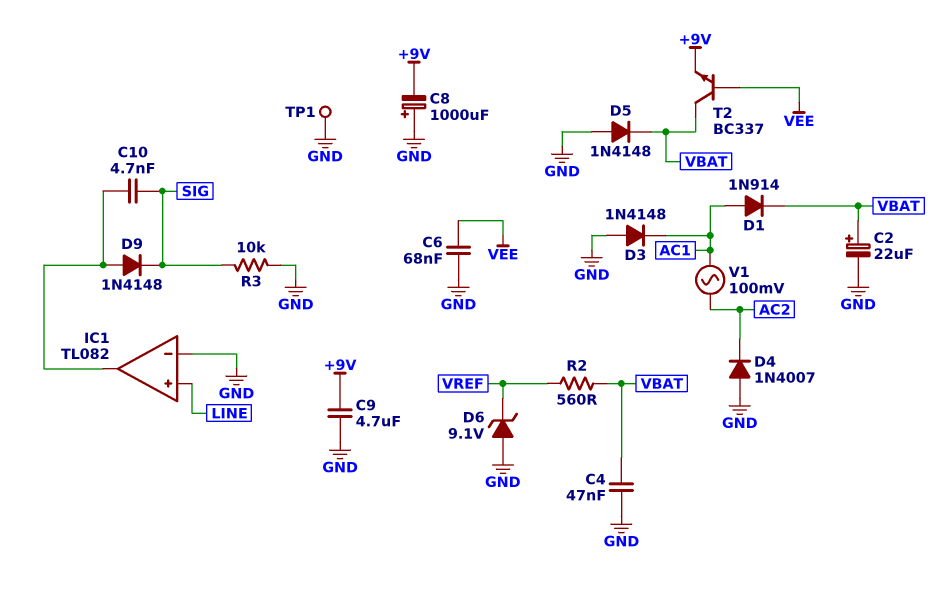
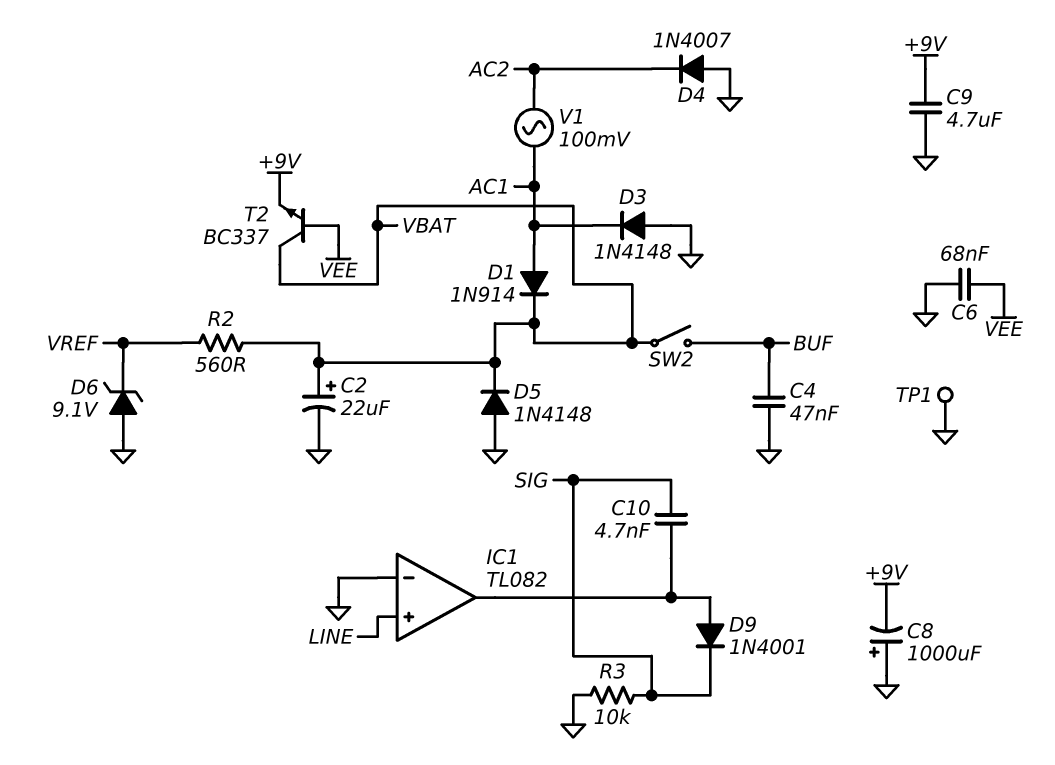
C4: 47nF (GND, VBAT) -> 47nF (BUF, GND)
D9: diode 1N4148 (A IC1/out, K SIG) -> diode 1N4001 (A IC1/out, K SIG)
SW2: none -> switch (BUF, VBAT)

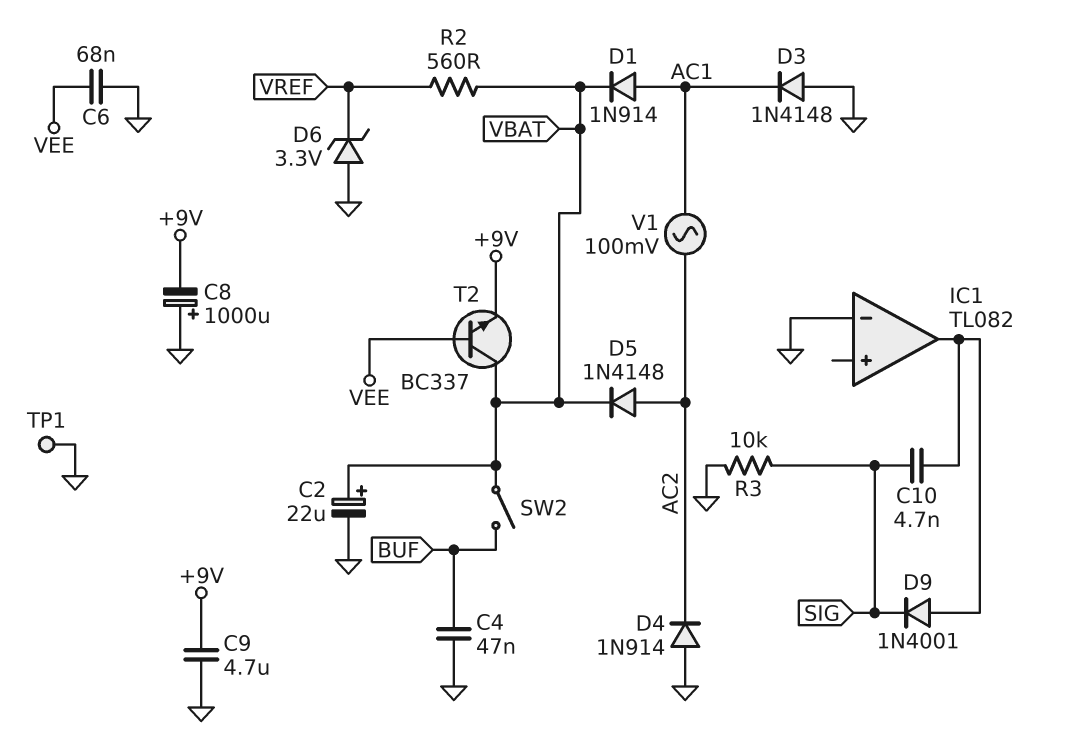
D4: diode 1N4007 (A GND, K AC2) -> diode 1N914 (A GND, K AC2)
D5: diode 1N4148 (A GND, K VBAT) -> diode 1N4148 (A AC2, K VBAT)
D6: zener 9.1V (A GND, K VREF) -> zener 3.3V (A GND, K VREF)
IC1 pin in+: LINE -> none

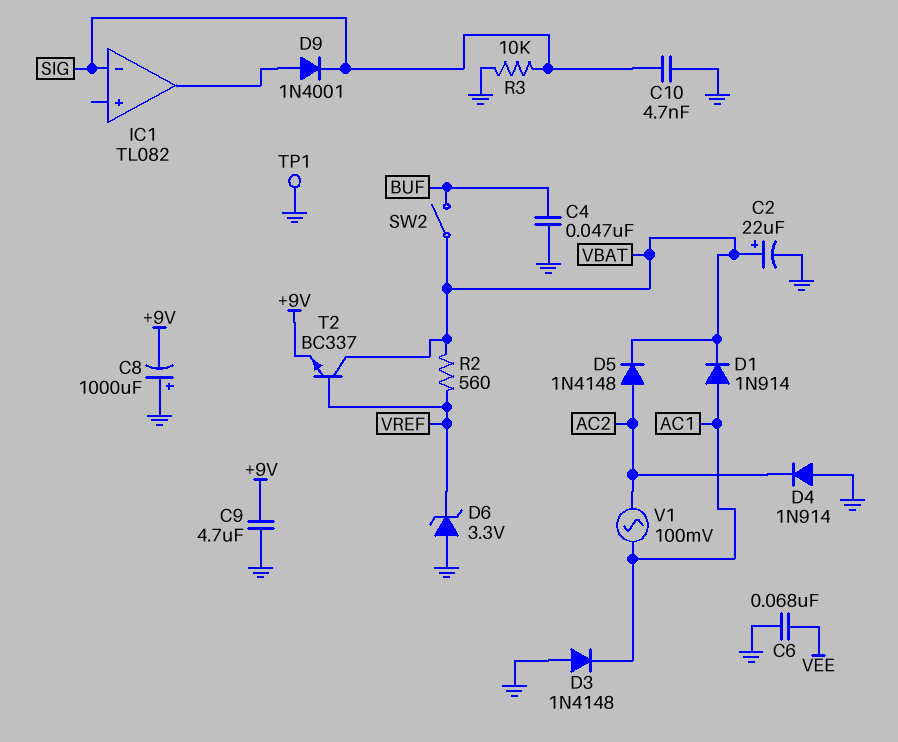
C10: 4.7nF (IC1/out, SIG) -> 4.7nF (GND, SIG)
IC1 pin in-: GND -> SIG
T2: NPN BC337 (B VEE, C VBAT, E +9V) -> NPN BC337 (B VREF, C VBAT, E +9V)

